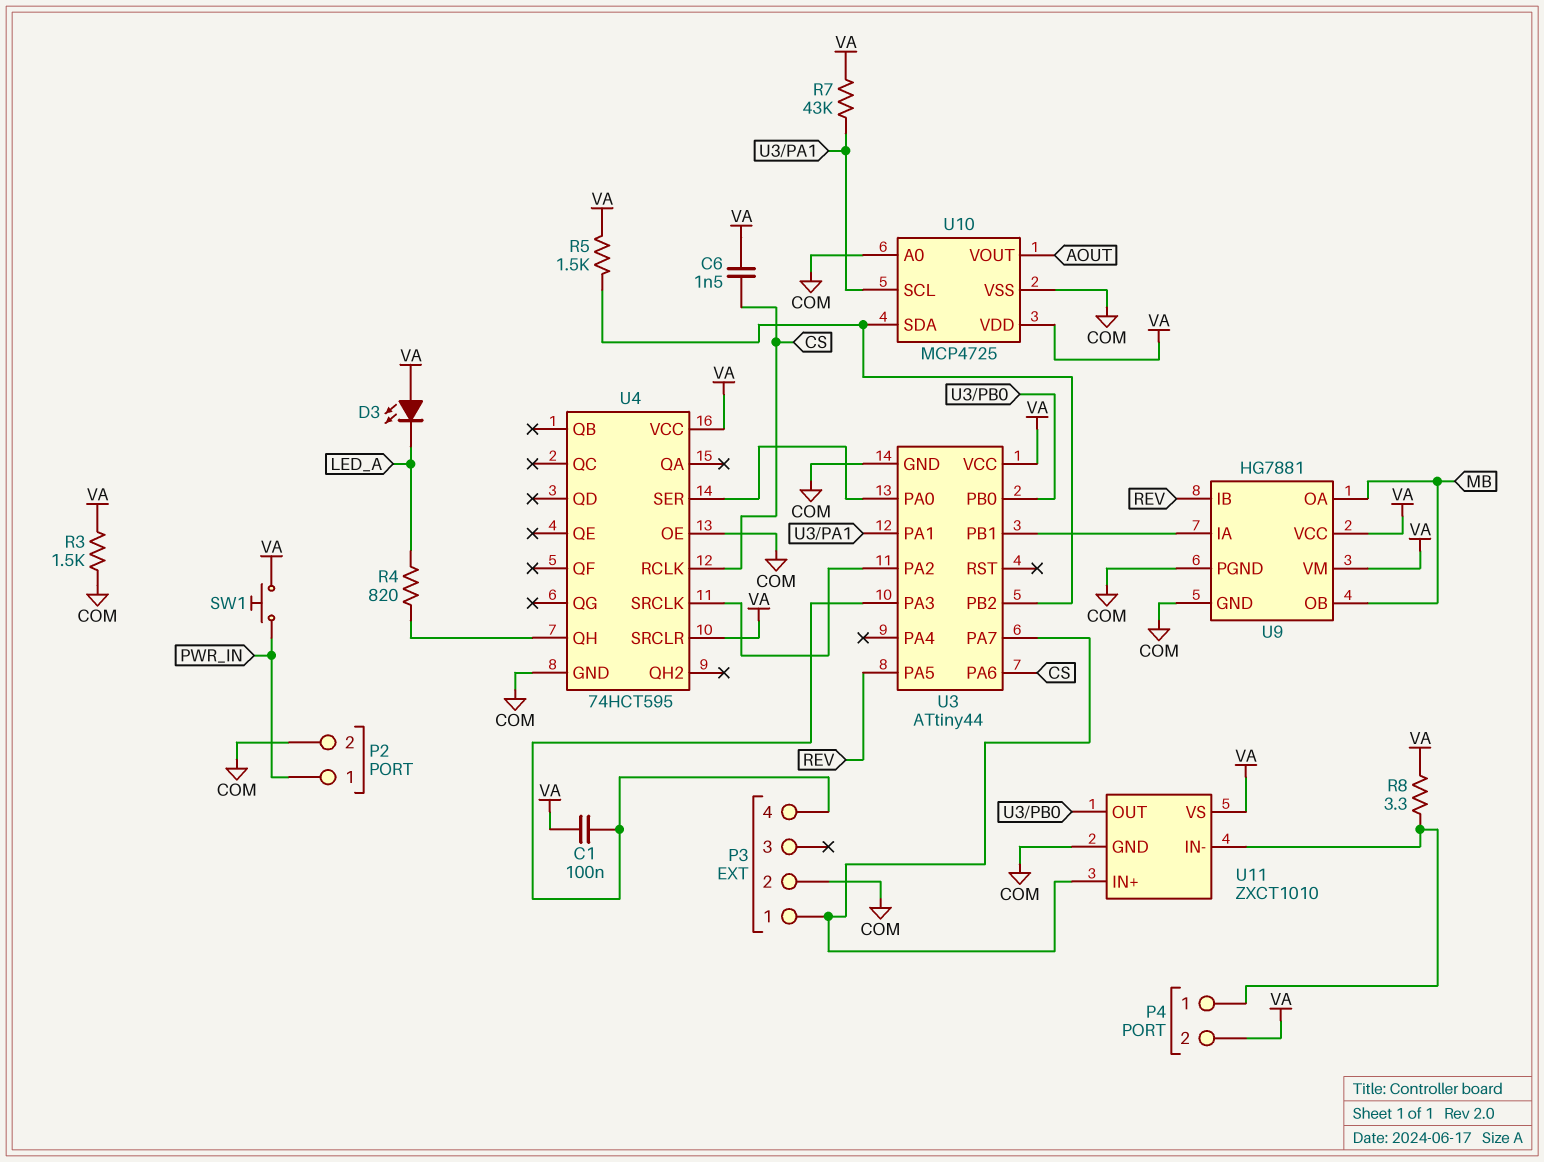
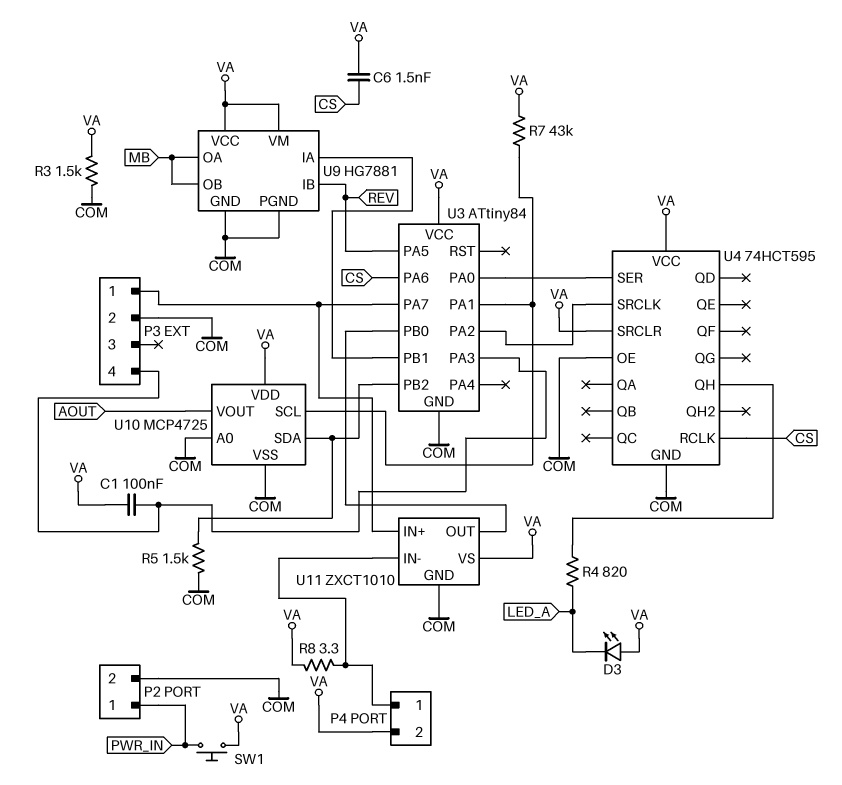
R5: 1.5k (U3/PB2, VA) -> 1.5k (COM, U3/PB2)
U3: ATtiny44 -> ATtiny84

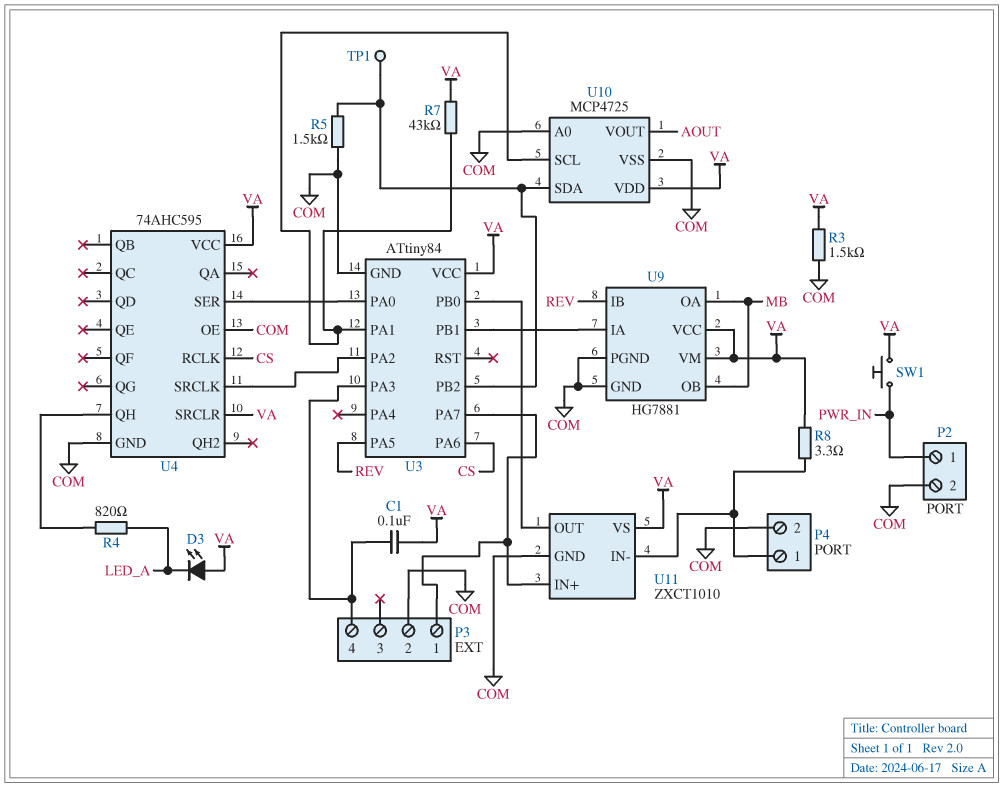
C6: 1.5nF (CS, VA) -> none
P4 pin 2: VA -> COM
TP1: none -> test point (U3/PB2)
U4: 74HCT595 -> 74AHC595

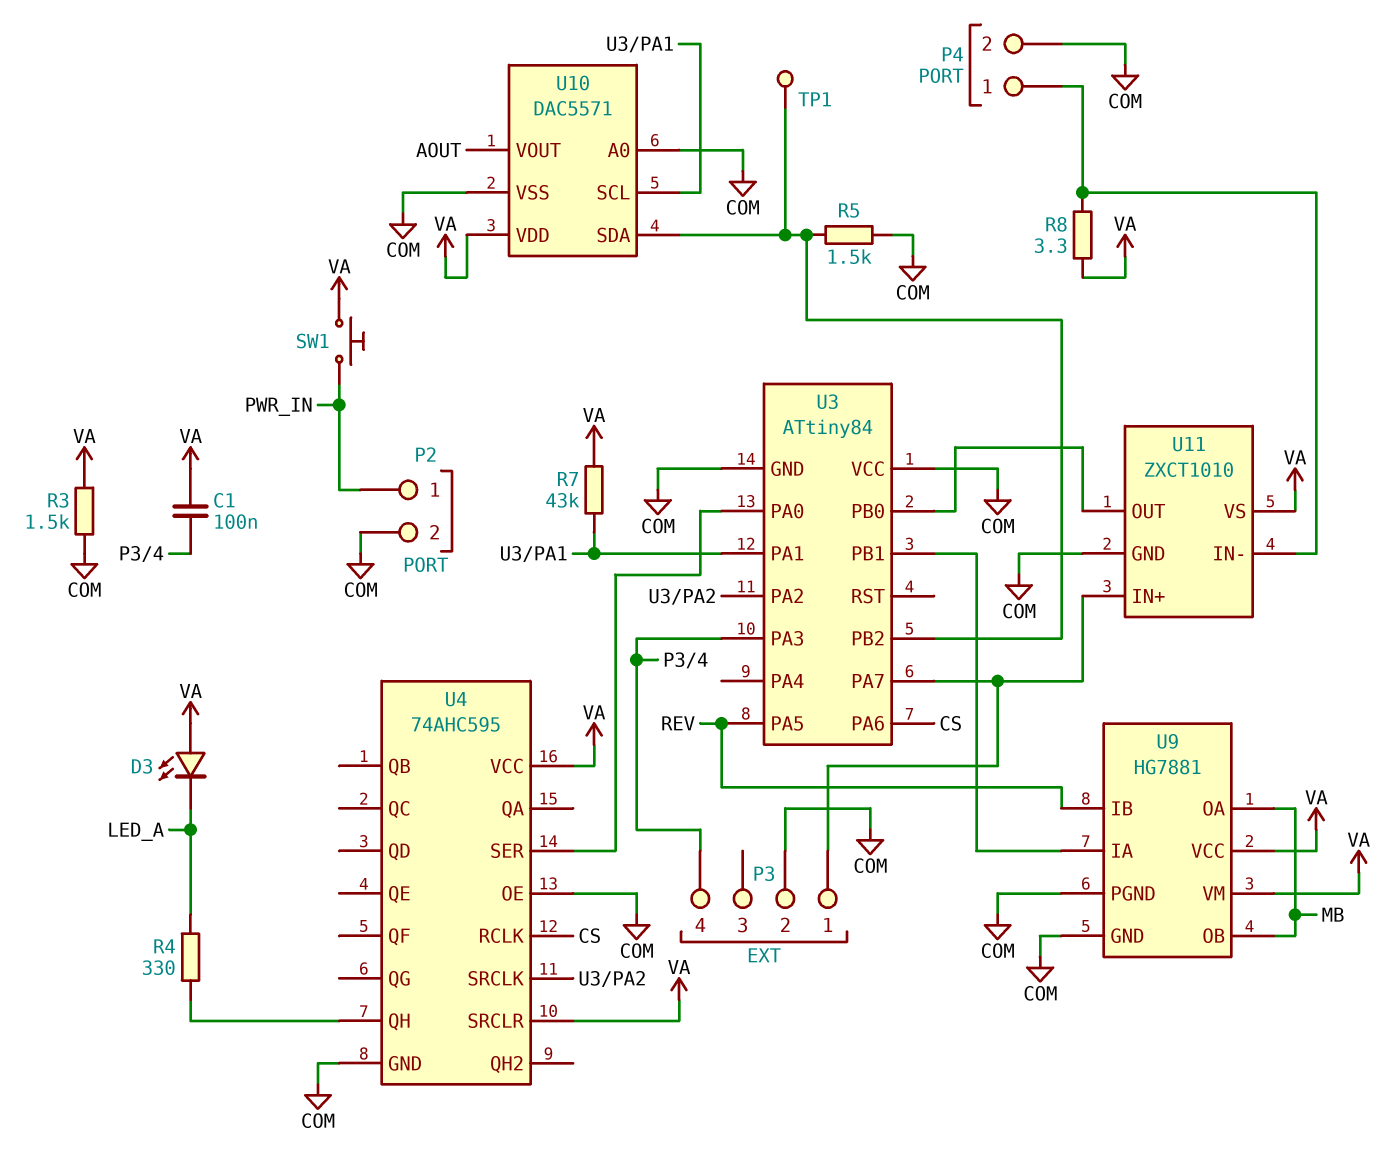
R4: 820 (LED_A, U4/QH) -> 330 (LED_A, U4/QH)
U3 pin VCC: VA -> COM
U10: MCP4725 -> DAC5571

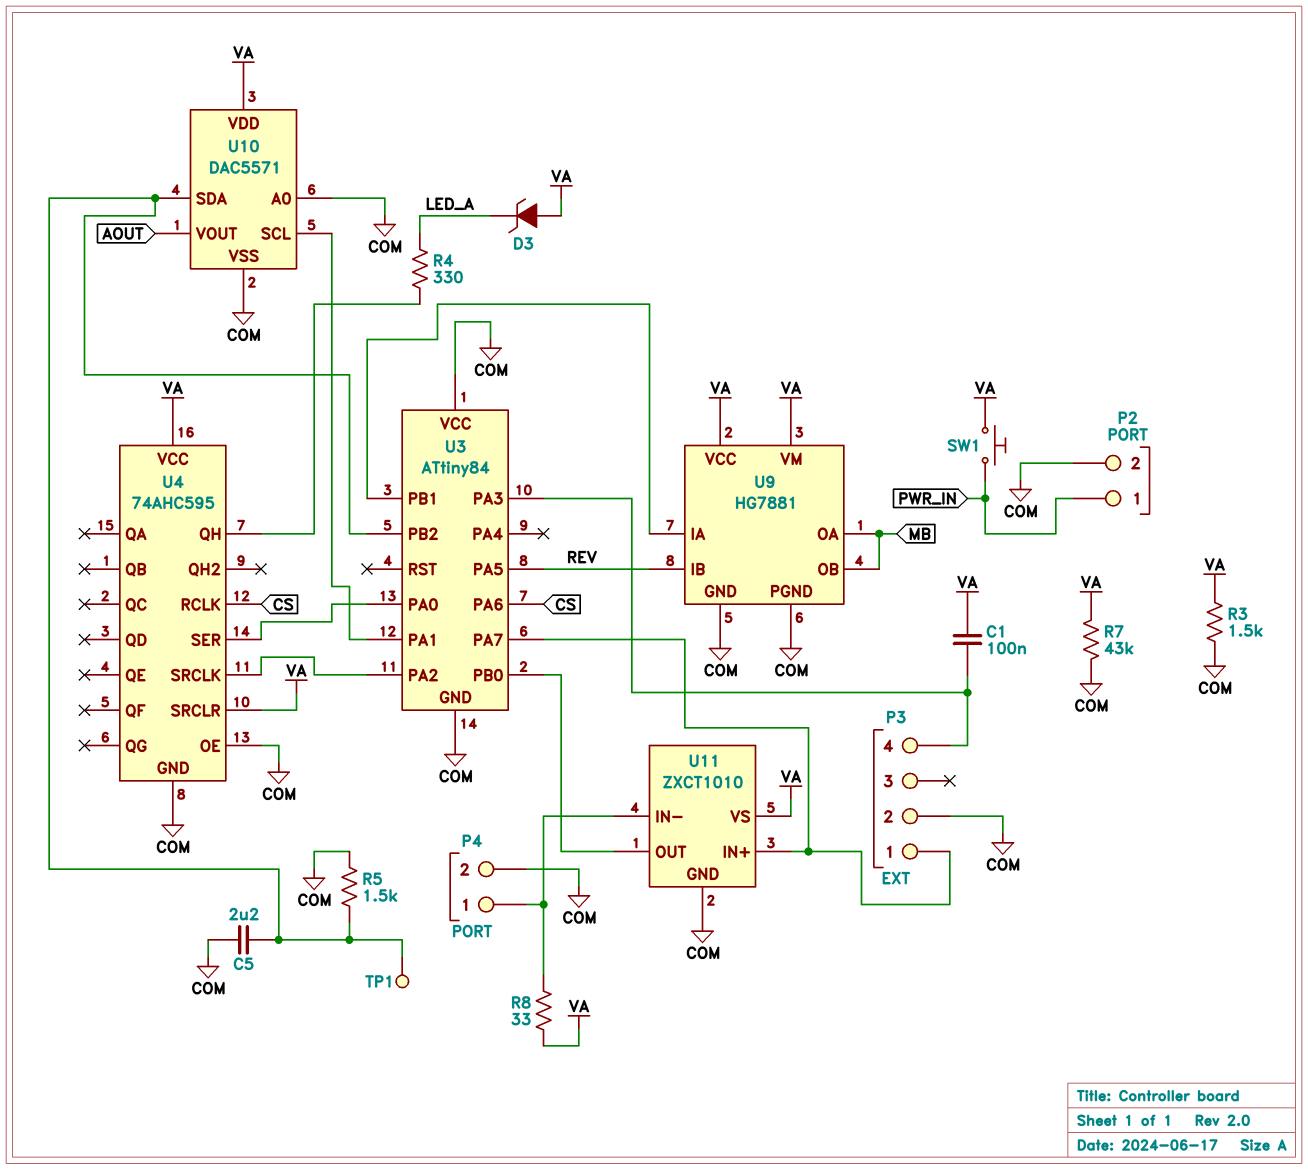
C5: none -> 2.2uF (COM, U3/PB2)
D3: LED (A VA, K LED_A) -> zener (A VA, K LED_A)
R7: 43k (U3/PA1, VA) -> 43k (COM, VA)
R8: 3.3 (P4/1, VA) -> 33 (P4/1, VA)

